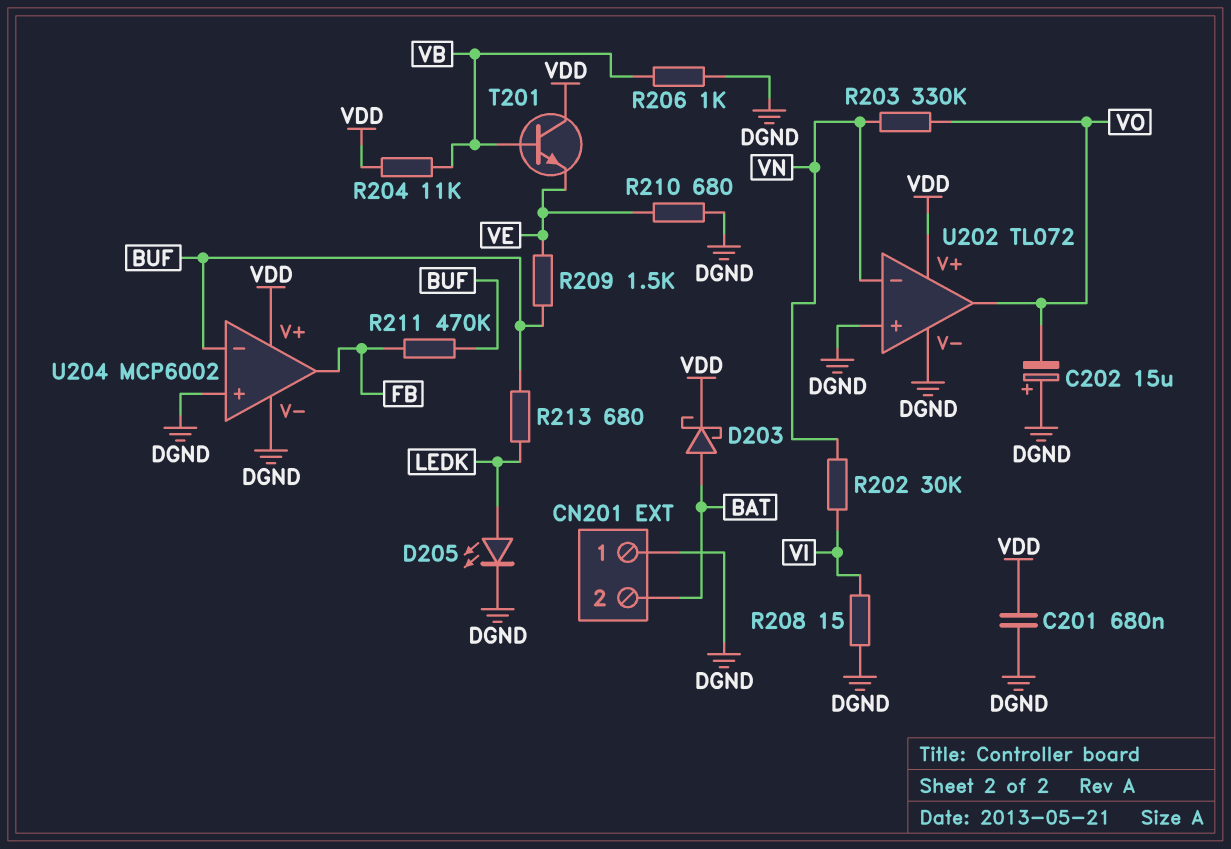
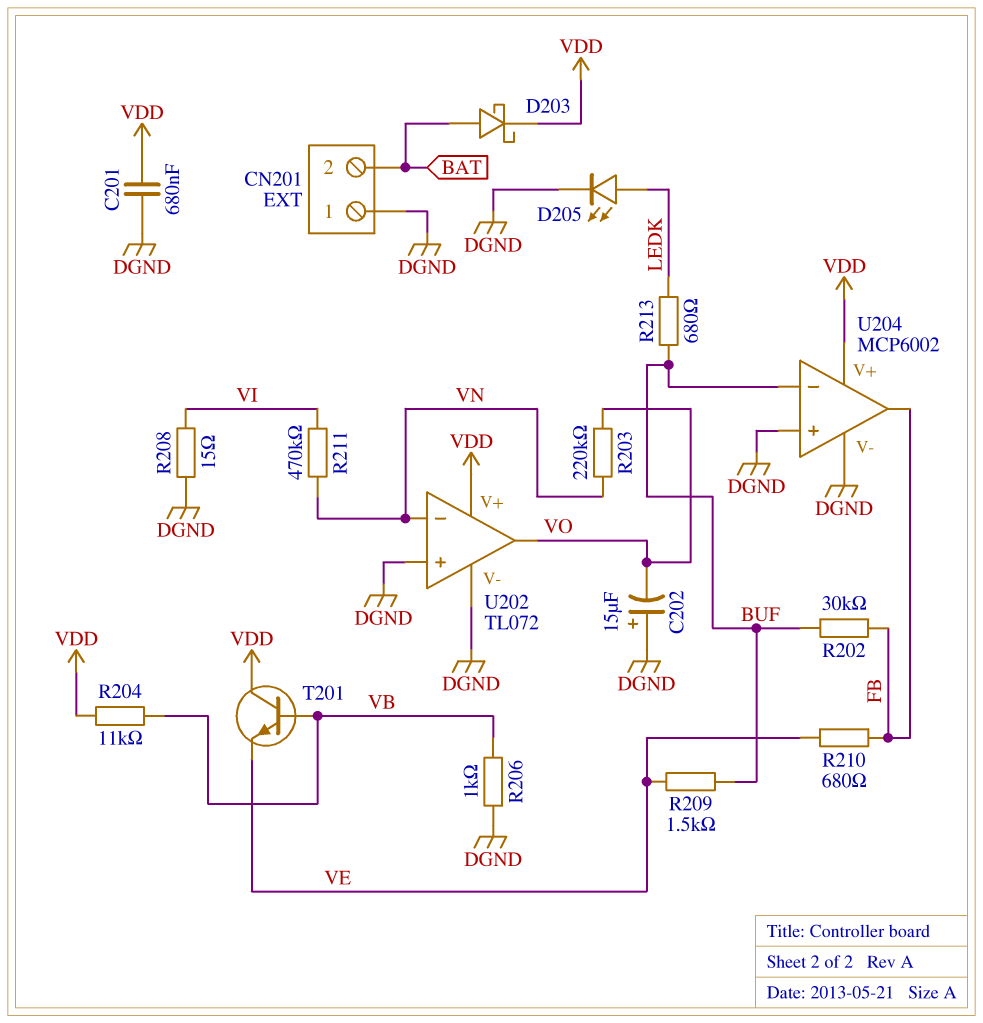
R202: 30k (VI, VN) -> 30k (BUF, FB)
R203: 330k (VN, VO) -> 220k (VN, VO)
R210: 680 (DGND, VE) -> 680 (FB, VE)
R211: 470k (BUF, FB) -> 470k (VI, VN)

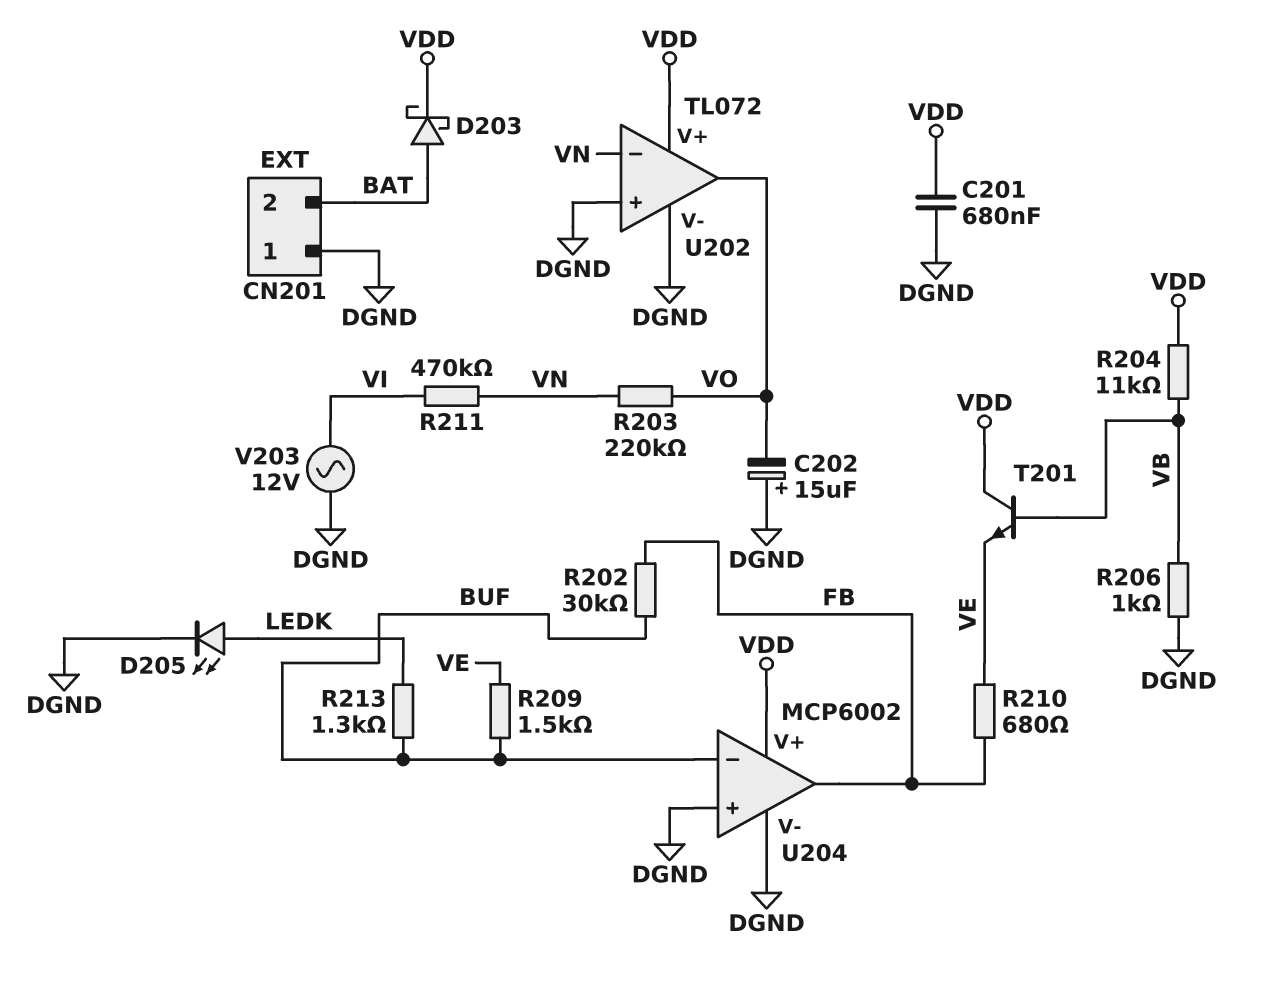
R208: 15 (DGND, VI) -> none
R213: 680 (BUF, LEDK) -> 1.3k (BUF, LEDK)
V203: none -> AC 12V (DGND, VI)

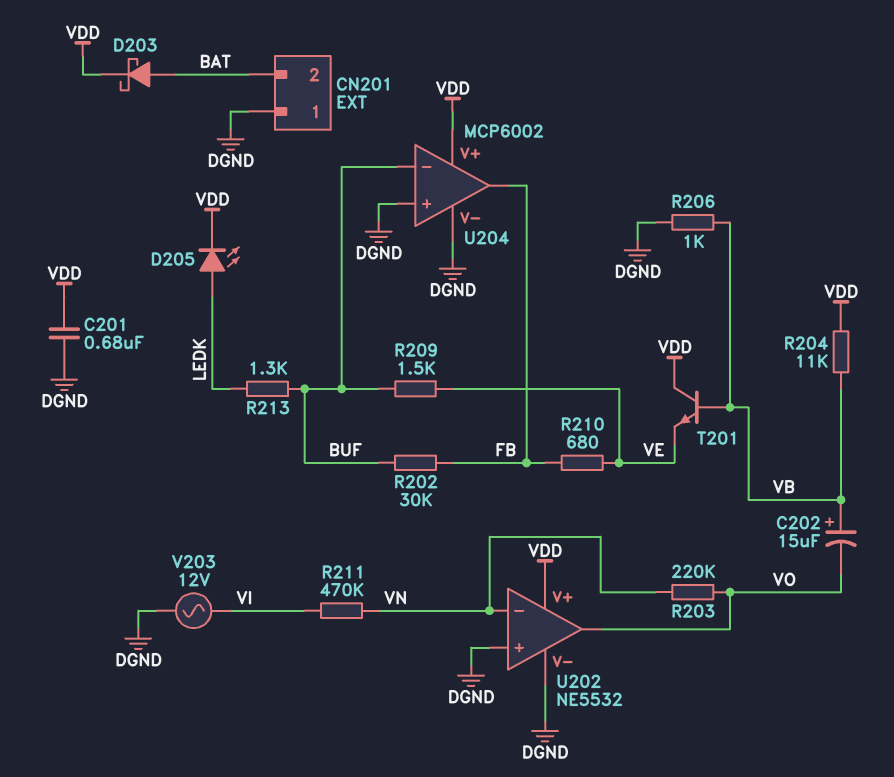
C202: 15uF (plus DGND, minus VO) -> 15uF (plus VB, minus VO)
D205: LED (A LEDK, K DGND) -> LED (A LEDK, K VDD)
U202: TL072 -> NE5532

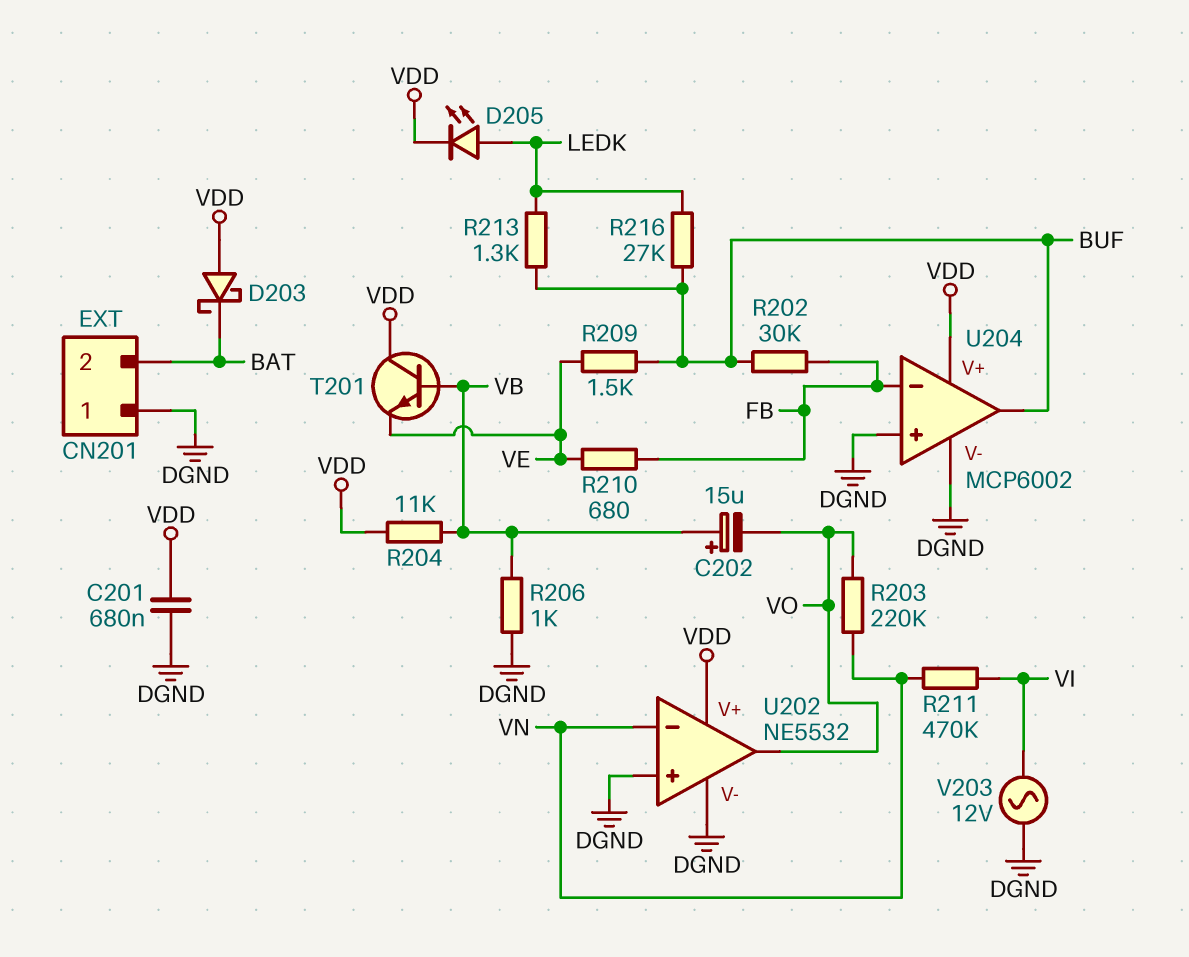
D203: schottky (A BAT, K VDD) -> schottky (A VDD, K BAT)
R216: none -> 27k (BUF, LEDK)
U204 pin in-: BUF -> FB
U204 pin out: FB -> BUF

